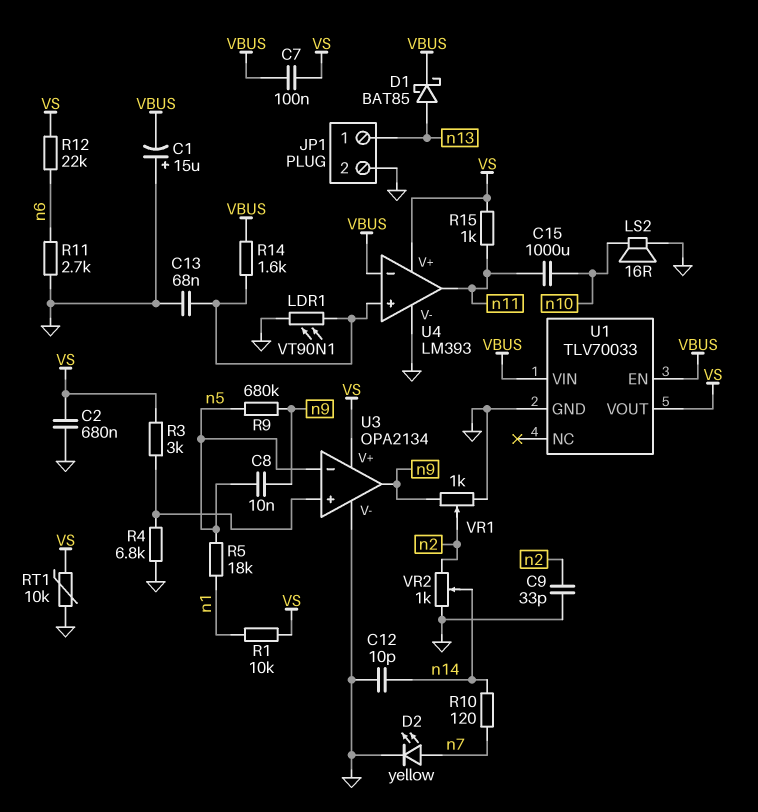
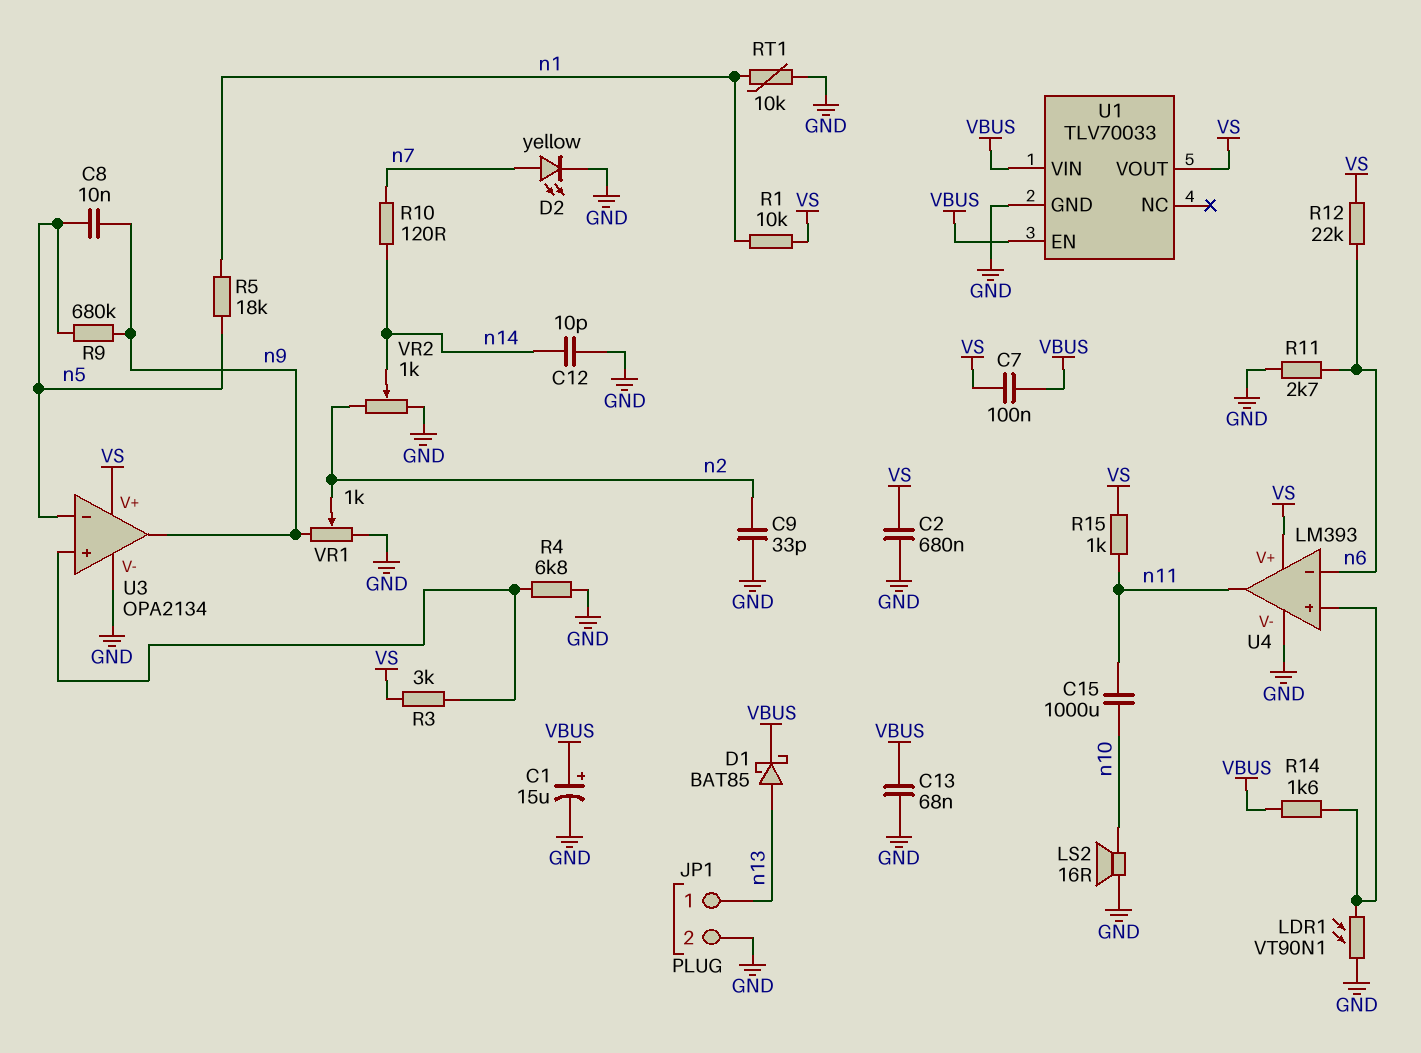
C1: 15uF (plus GND, minus VBUS) -> 15uF (plus VBUS, minus GND)
C13: 68nF (GND, U4/in+) -> 68nF (GND, VBUS)
RT1: 10k (GND, VS) -> 10k (GND, n1)
U4 pin in-: VBUS -> n6

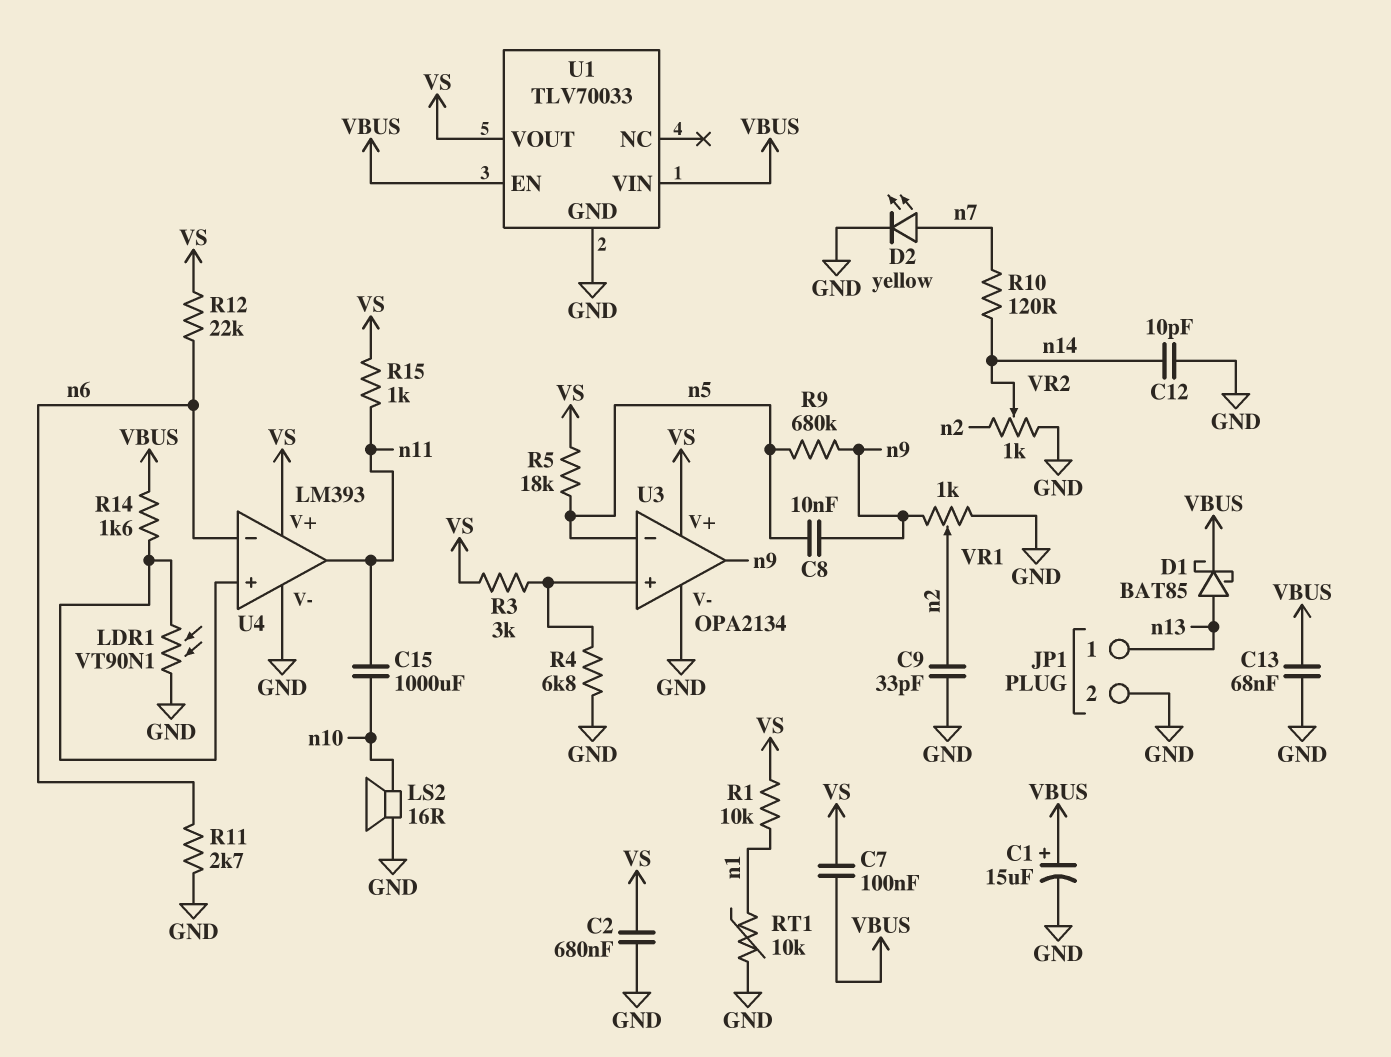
R5: 18k (n1, n5) -> 18k (VS, n5)

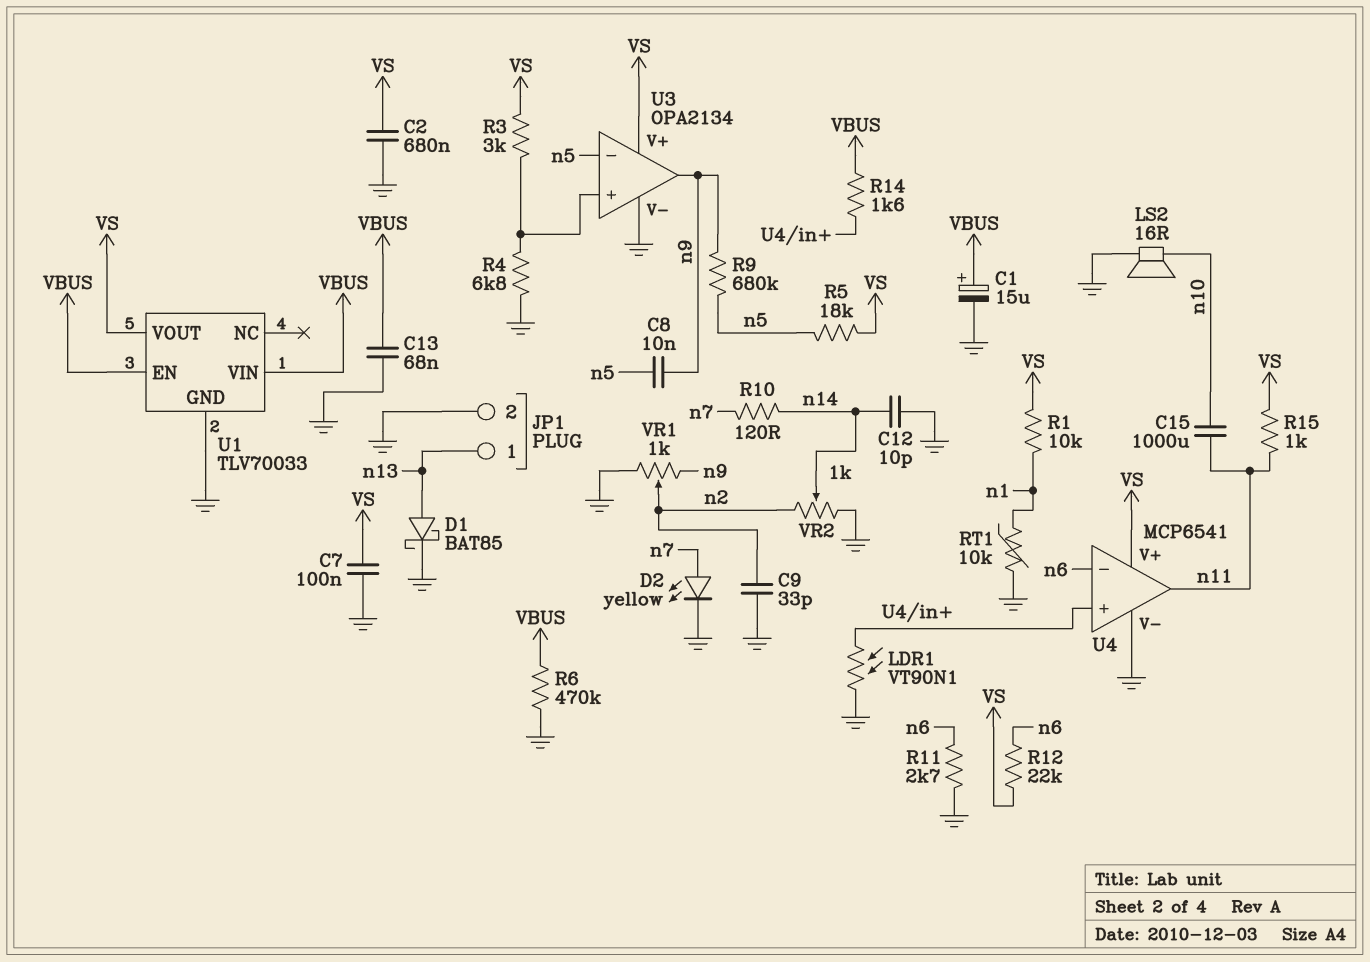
C7: 100nF (VBUS, VS) -> 100nF (GND, VS)
D1: schottky BAT85 (A n13, K VBUS) -> schottky BAT85 (A n13, K GND)
R6: none -> 470k (GND, VBUS)
U4: LM393 -> MCP6541

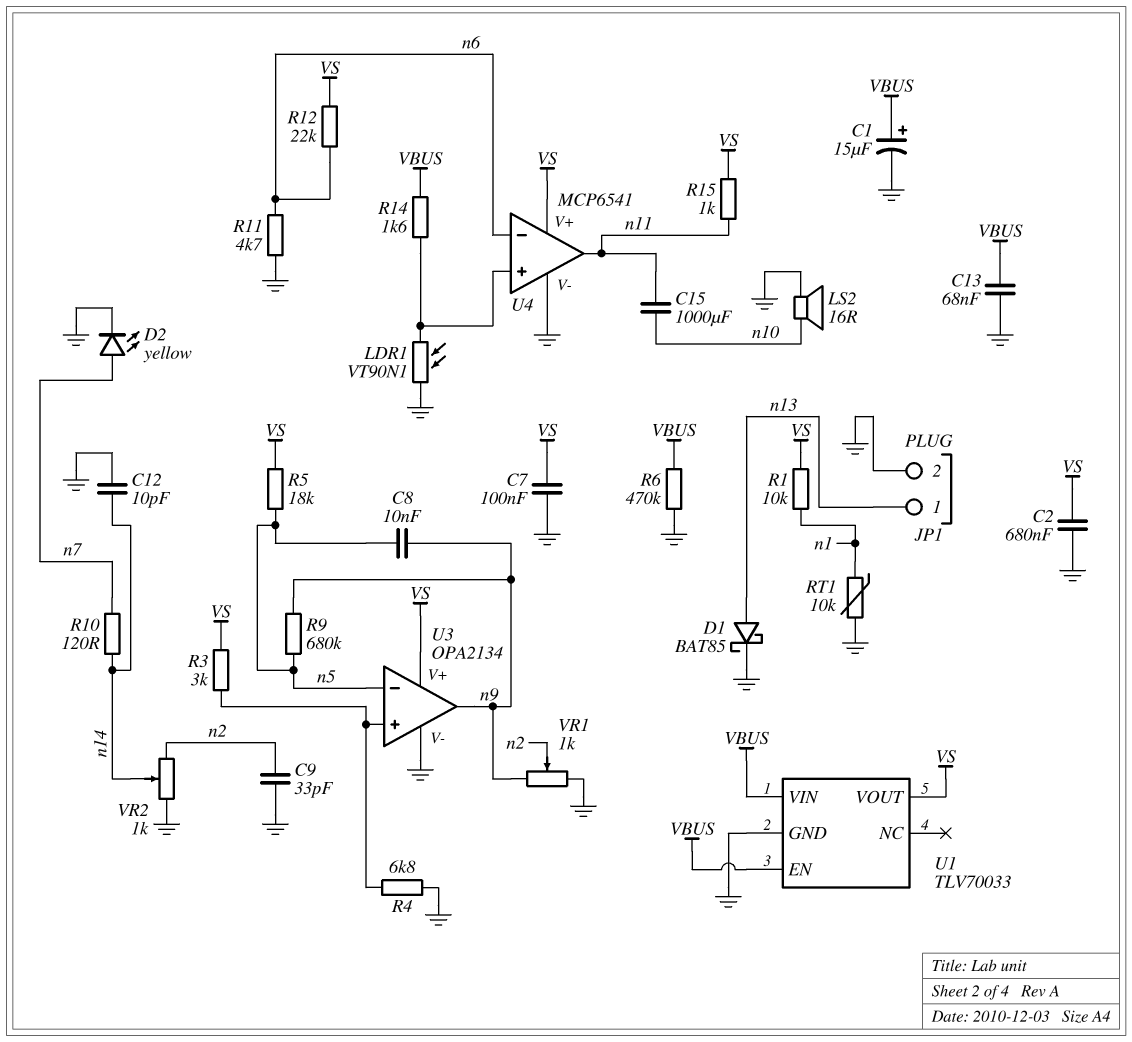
R11: 2.7k (GND, n6) -> 4.7k (GND, n6)

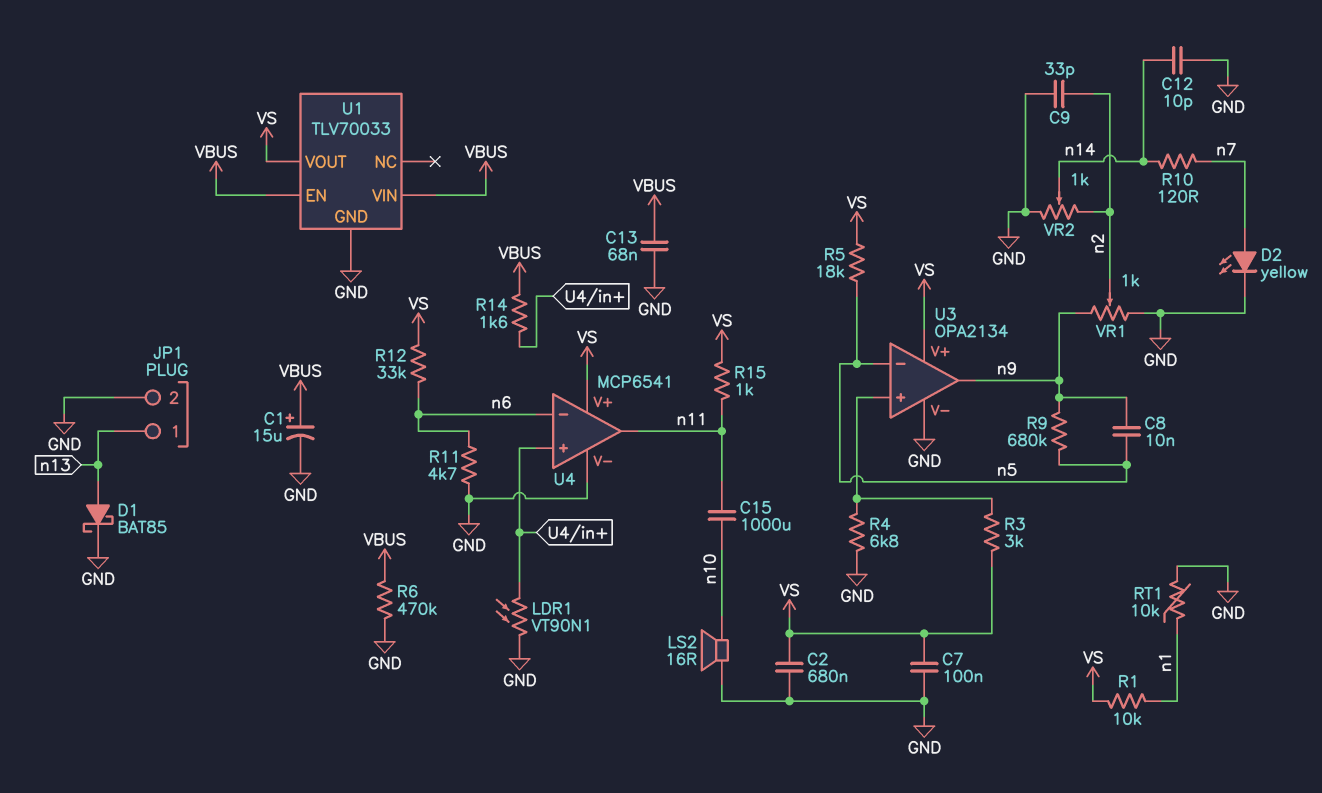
R12: 22k (VS, n6) -> 33k (VS, n6)

